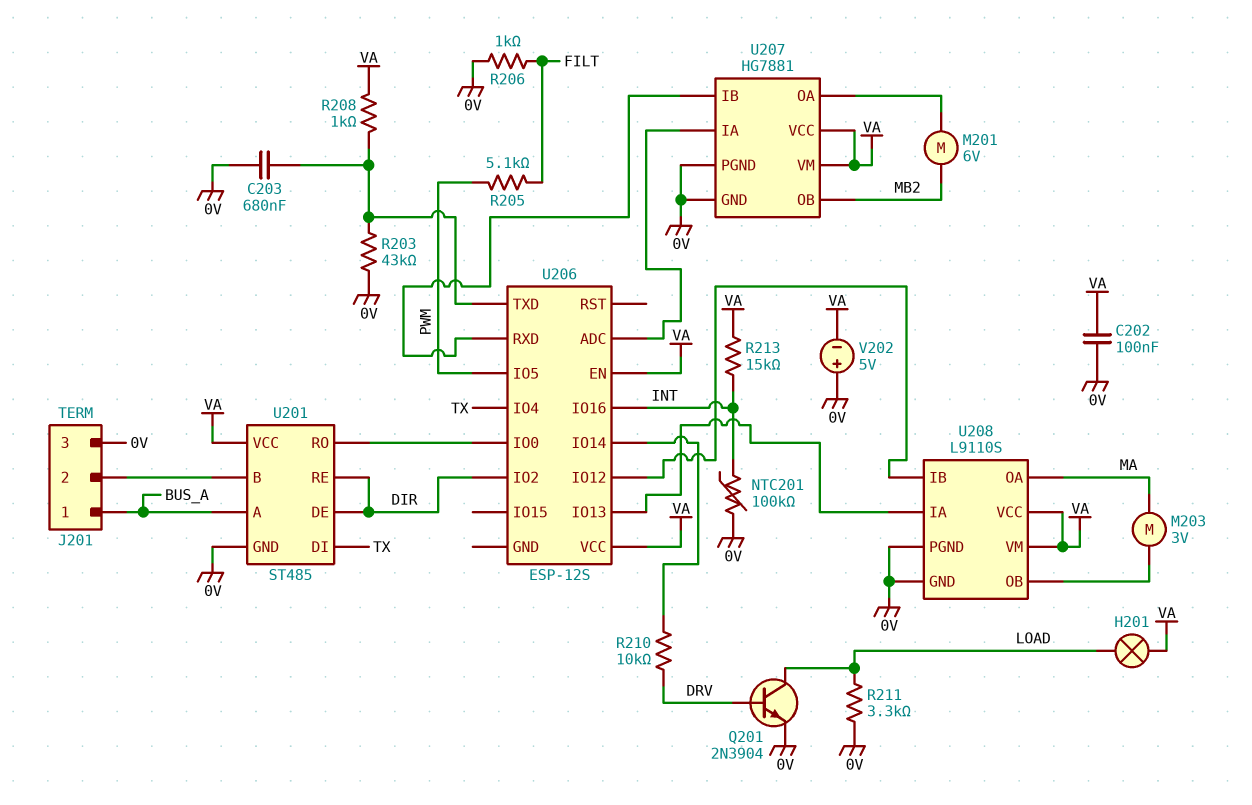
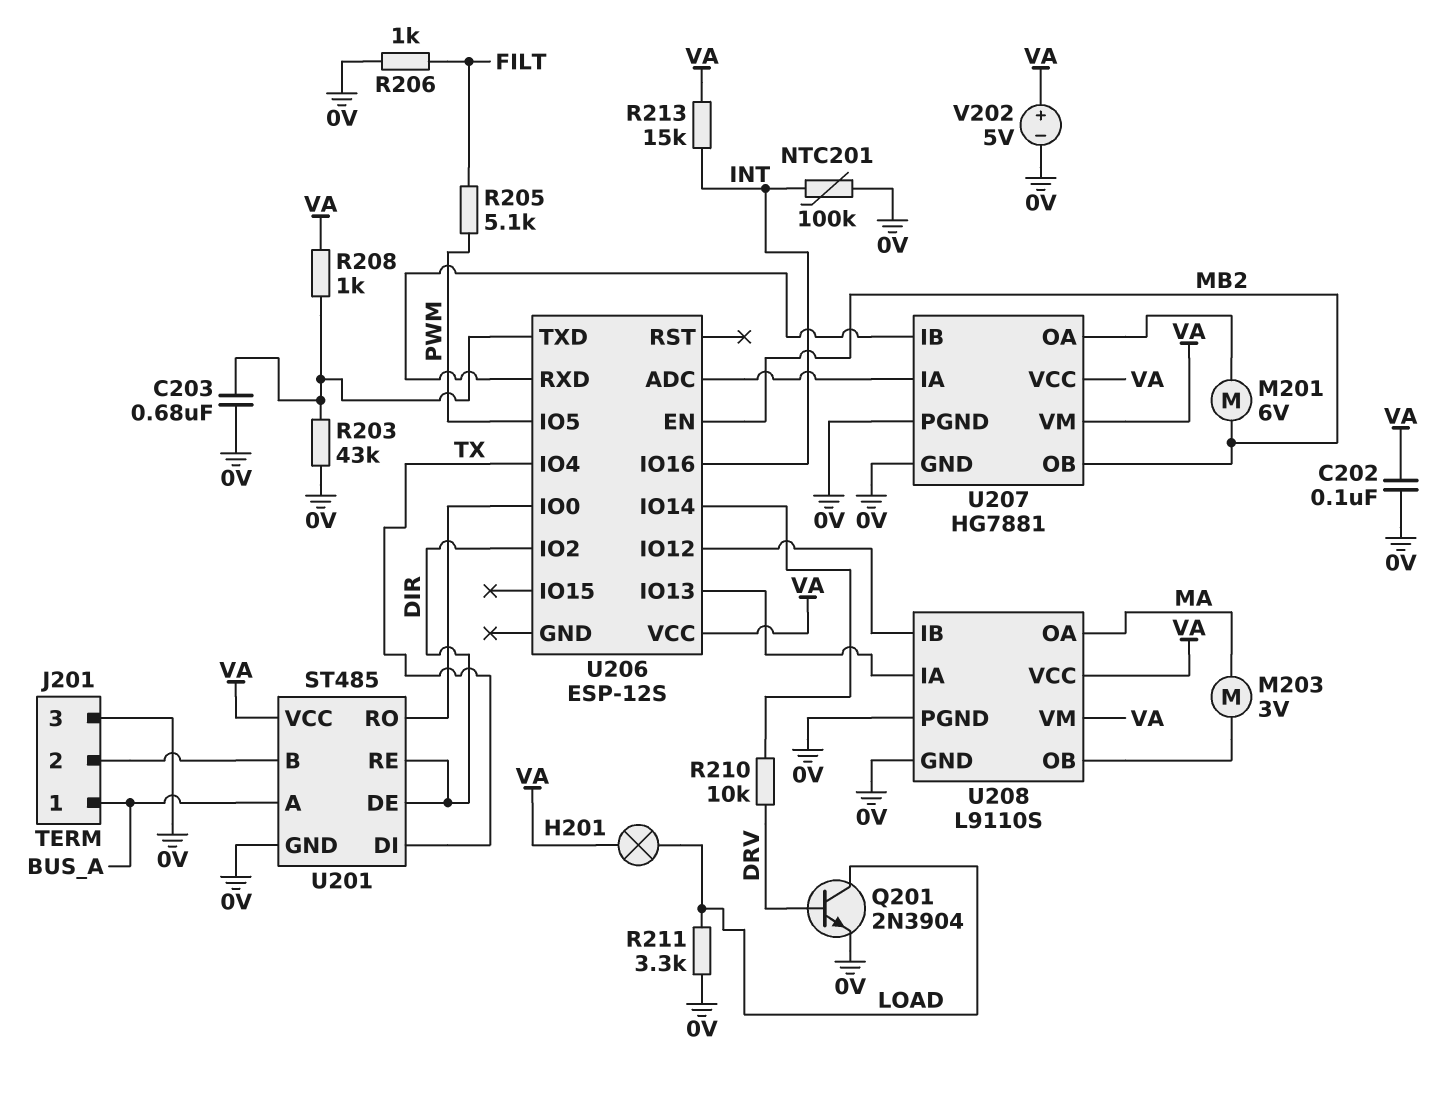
U206 pin EN: VA -> MB2
V202: 5V (plus 0V, minus VA) -> 5V (plus VA, minus 0V)

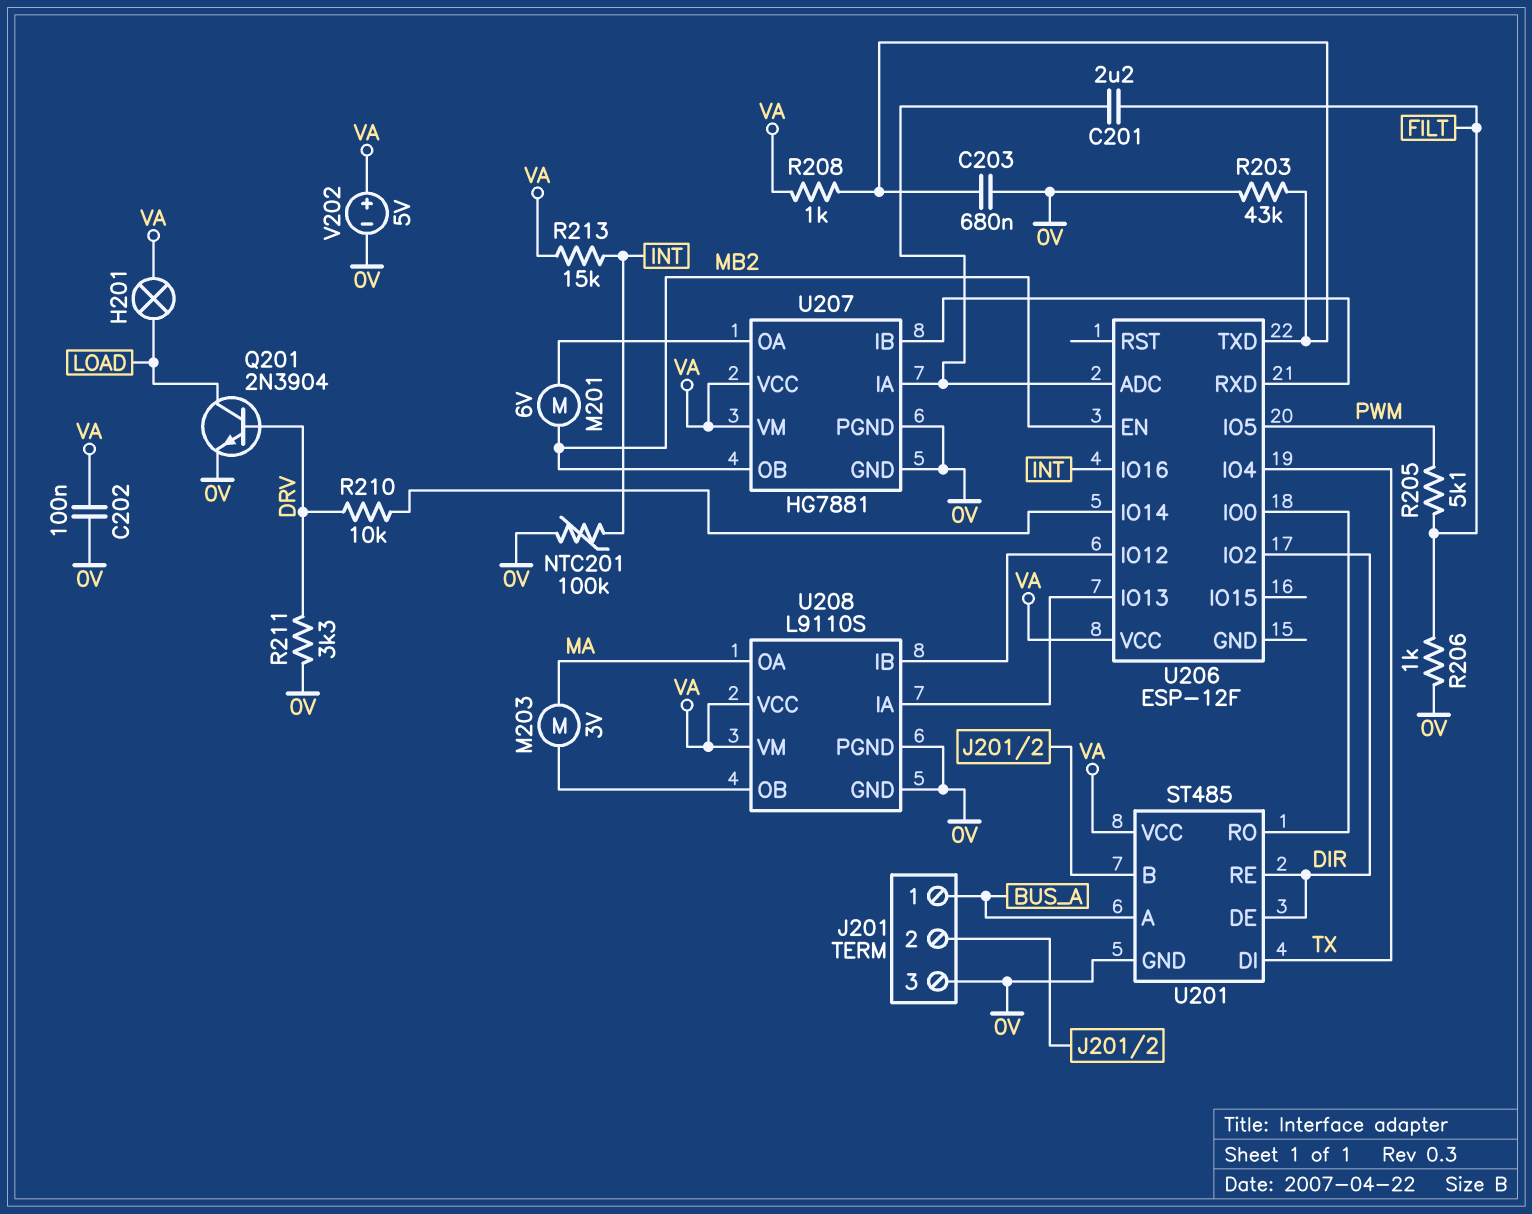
C201: none -> 2.2uF (FILT, U206/ADC)
R211: 3.3k (0V, LOAD) -> 3.3k (0V, DRV)
U206: ESP-12S -> ESP-12F

